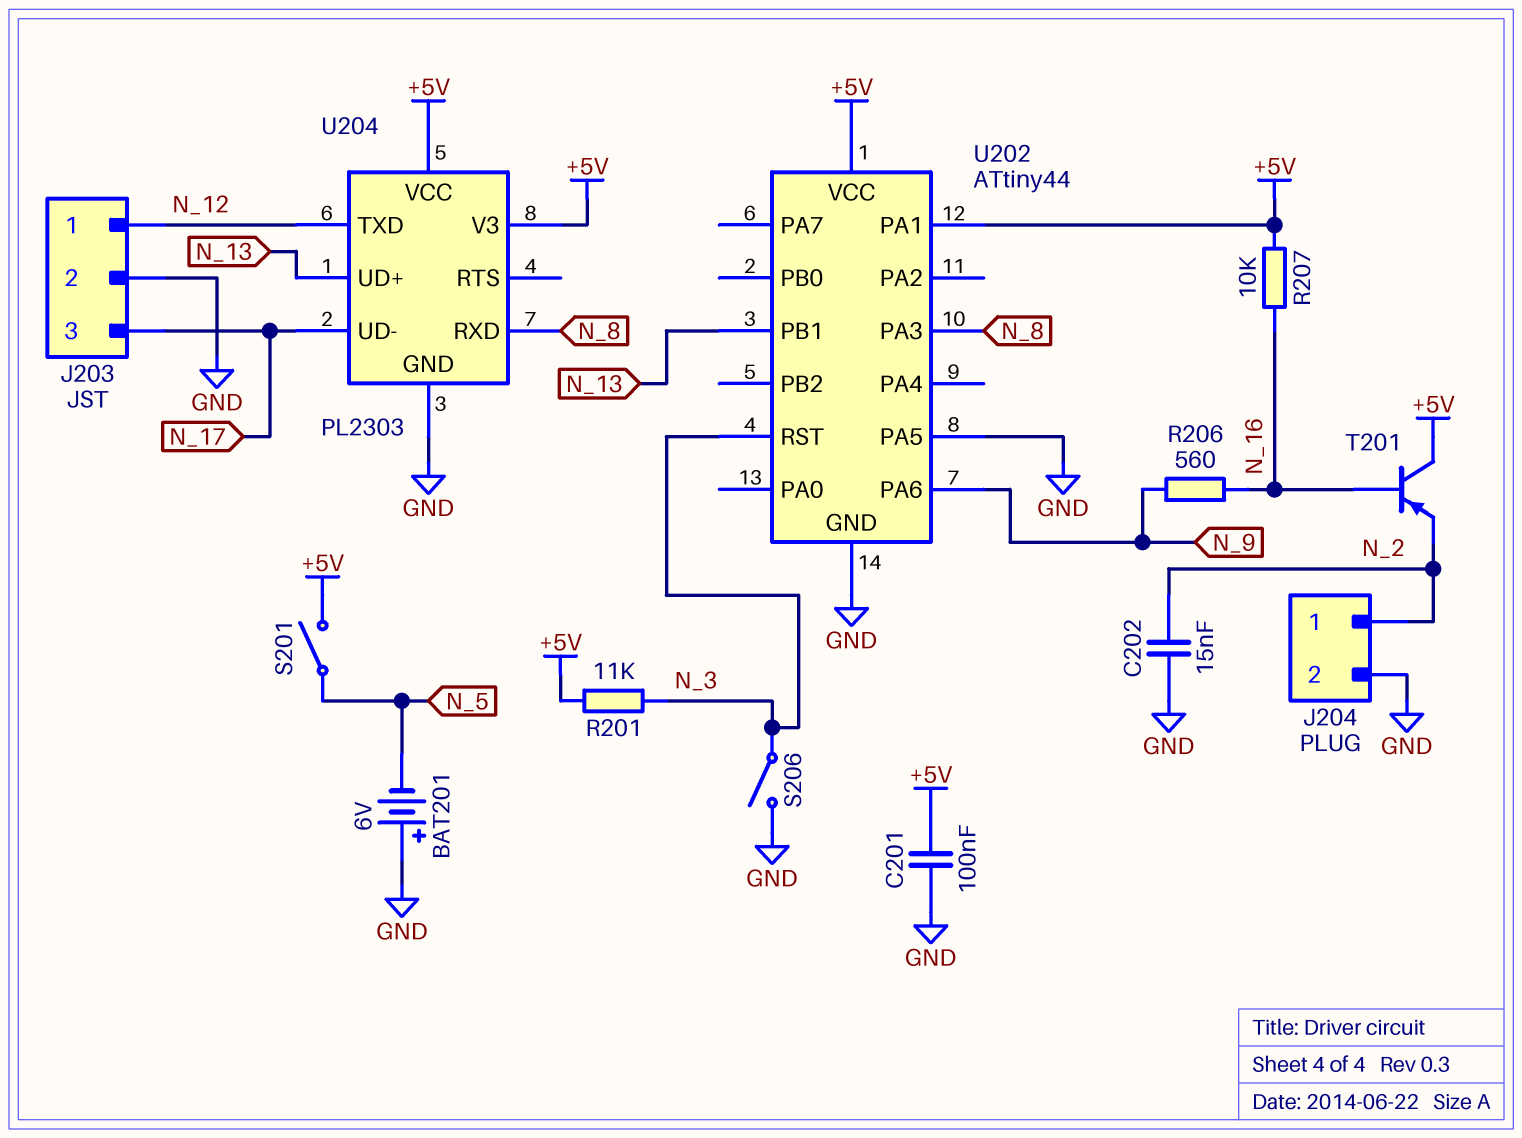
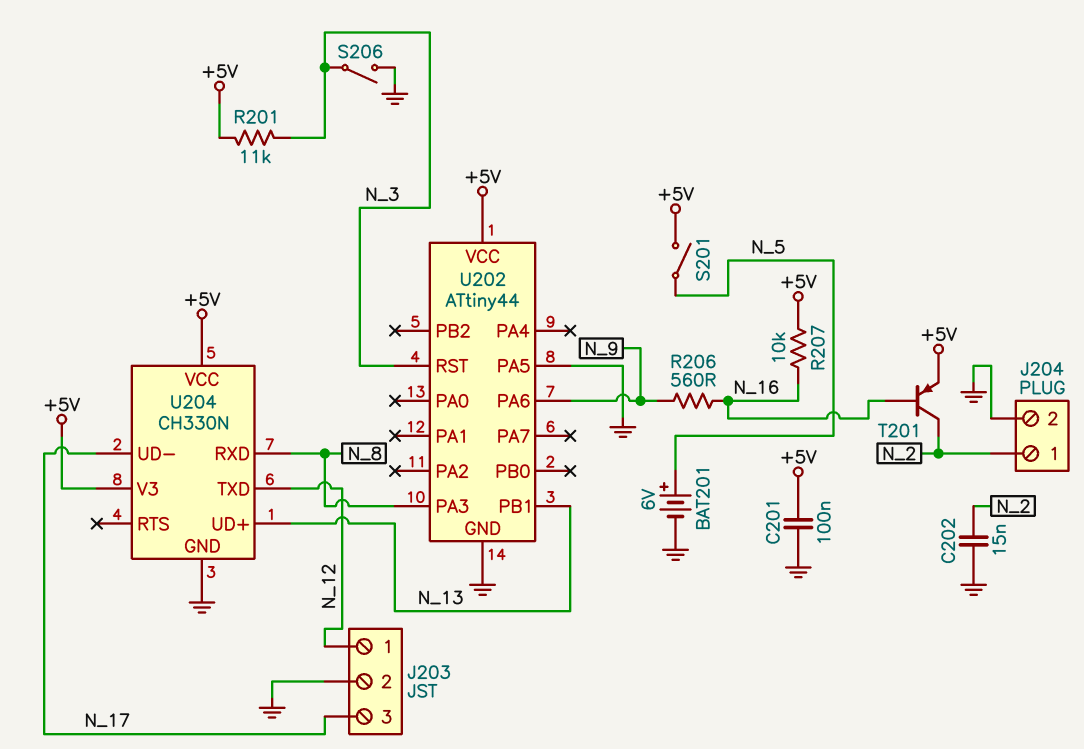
BAT201: 6V (plus GND, minus N_5) -> 6V (plus N_5, minus GND)
T201: PNP (B N_16, C +5V, E N_2) -> PNP (B N_16, C N_2, E +5V)
U202 pin PA1: +5V -> none
U204: PL2303 -> CH330N

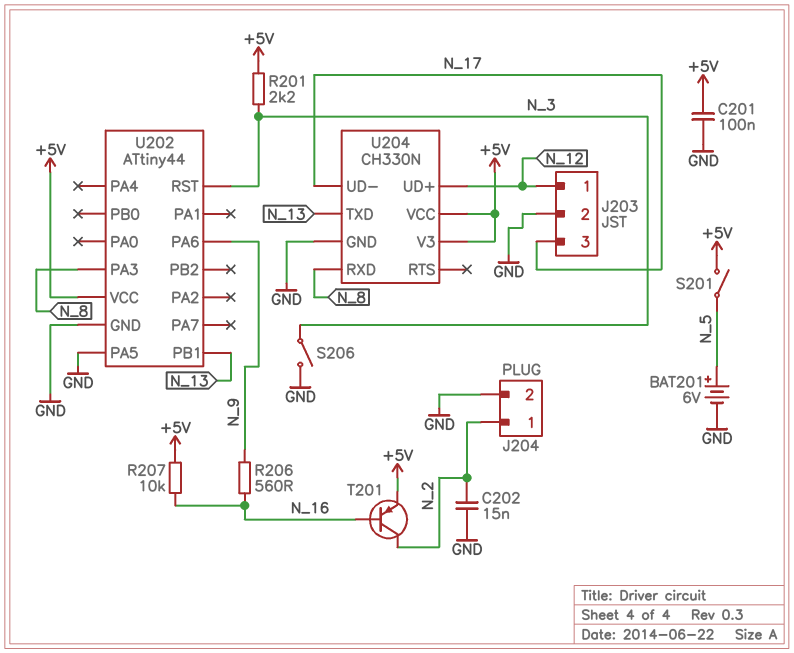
R201: 11k (+5V, N_3) -> 2.2k (+5V, N_3)
U204 pin TXD: N_12 -> N_13
U204 pin UD+: N_13 -> N_12

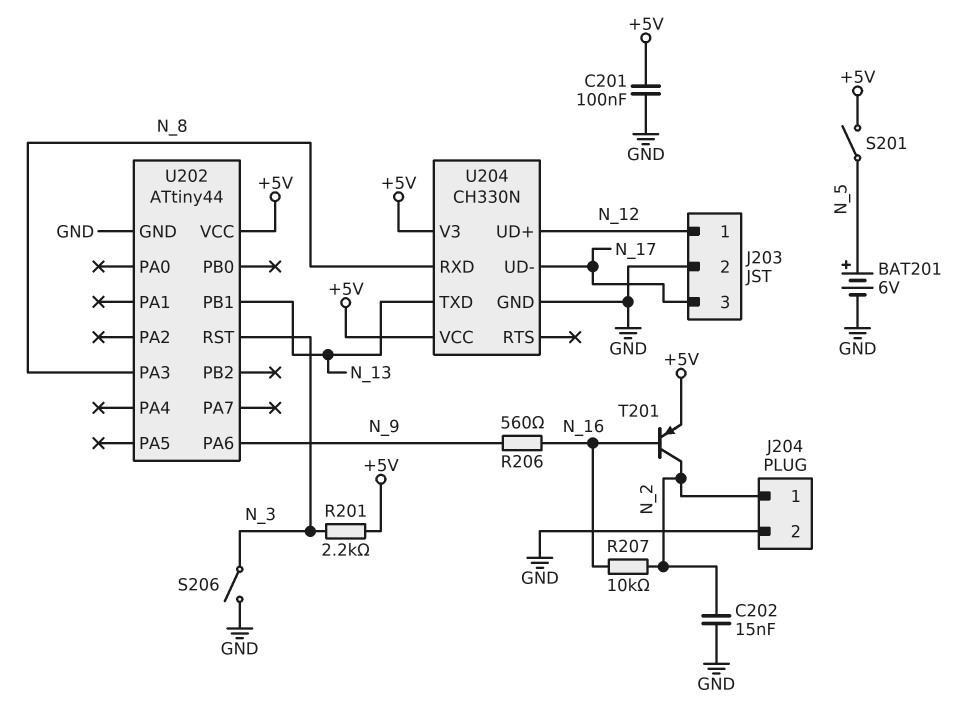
R207: 10k (+5V, N_16) -> 10k (N_2, N_16)
U202 pin PA5: GND -> none

